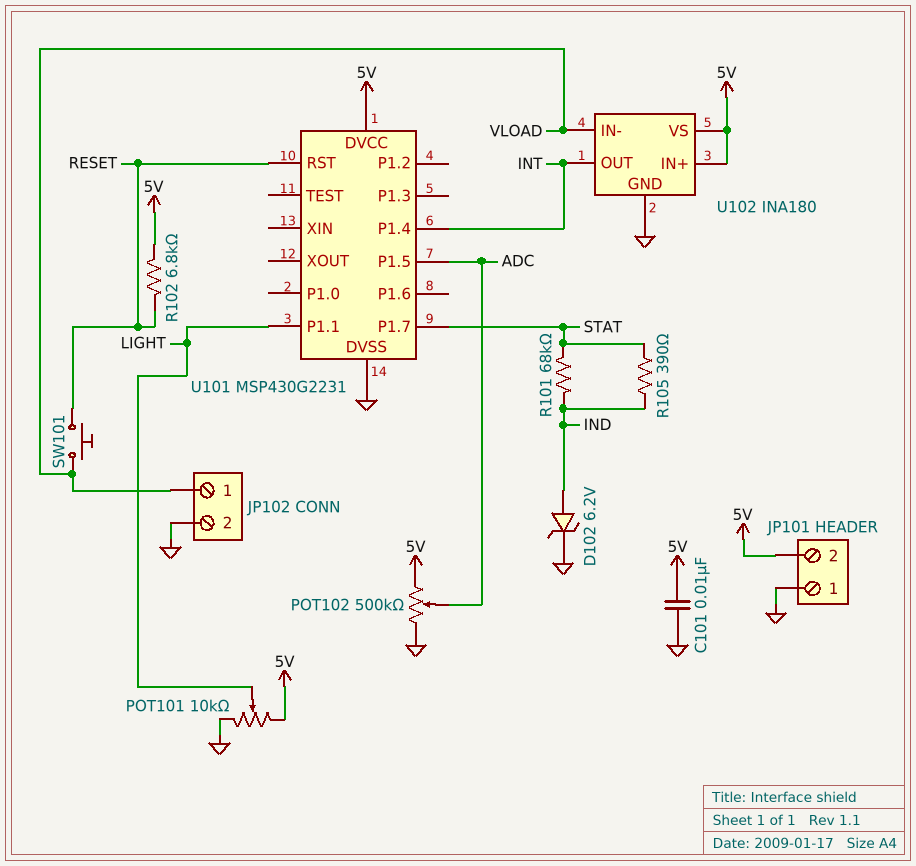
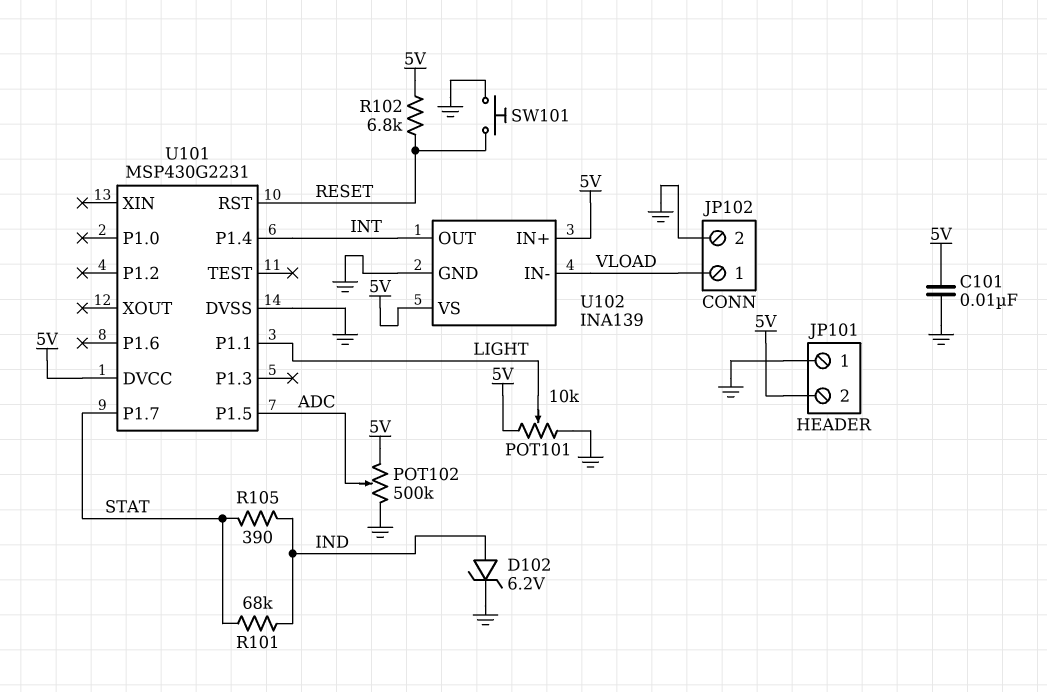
SW101: button (RESET, VLOAD) -> button (GND, RESET)
U102: INA180 -> INA139

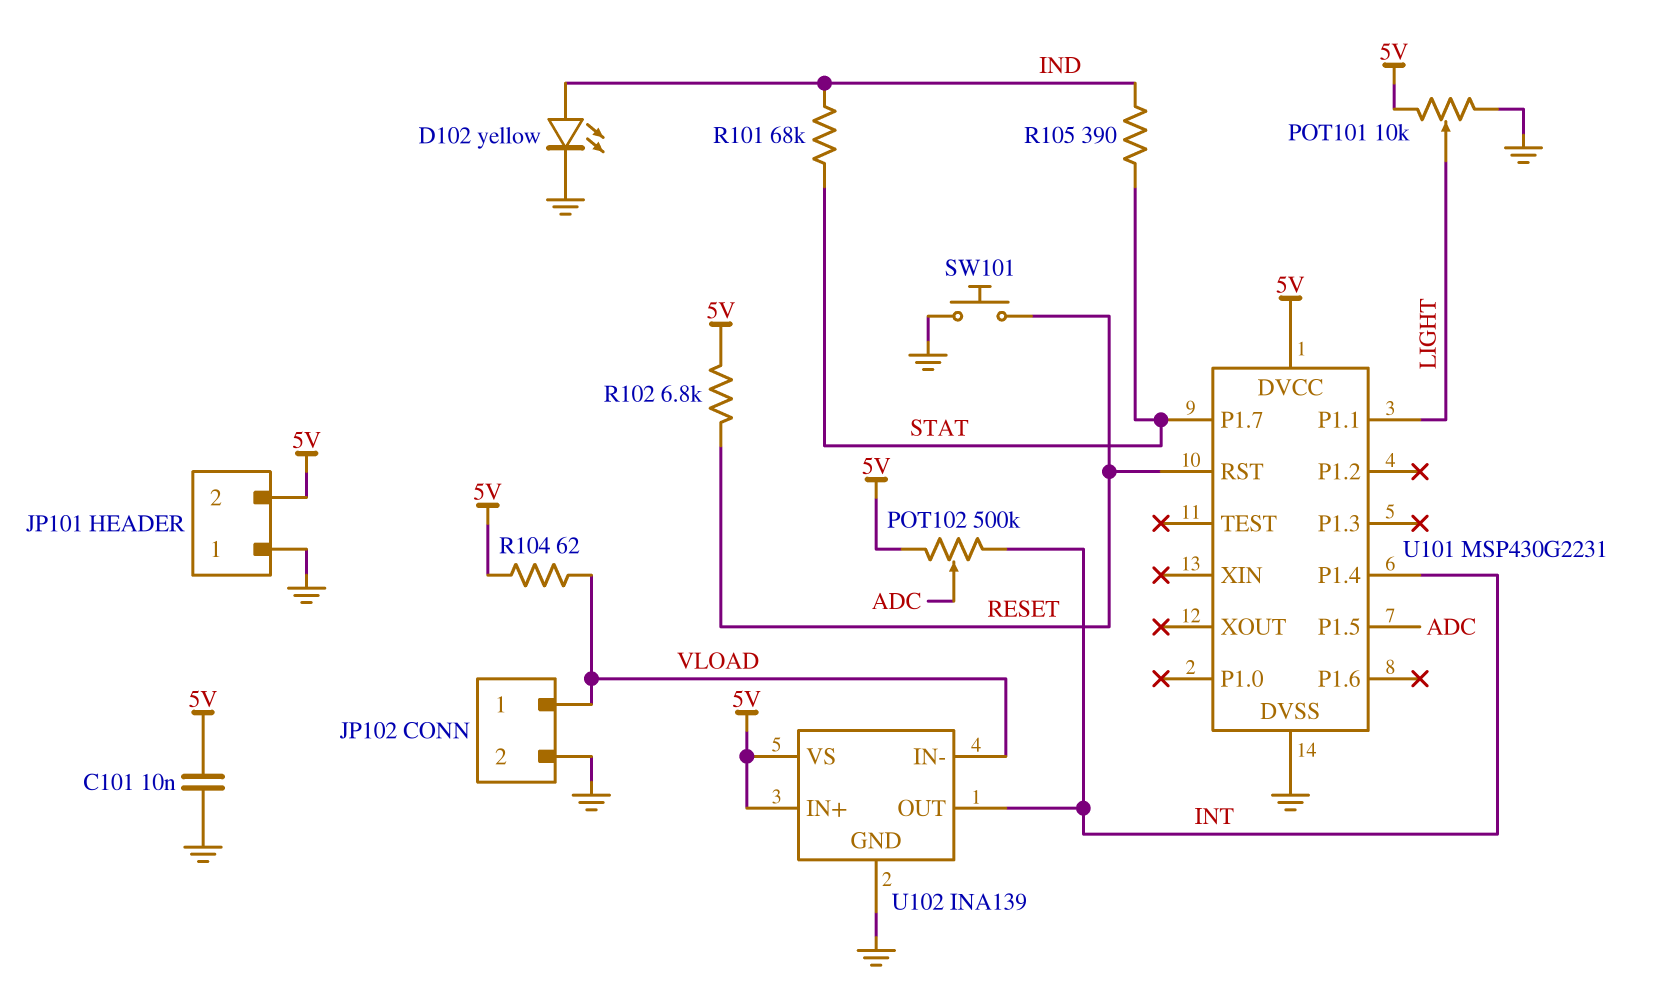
D102: zener 6.2V (A IND, K GND) -> LED yellow (A IND, K GND)
POT102: 500k (5V, GND, wiper ADC) -> 500k (5V, INT, wiper ADC)
R104: none -> 62 (5V, VLOAD)

